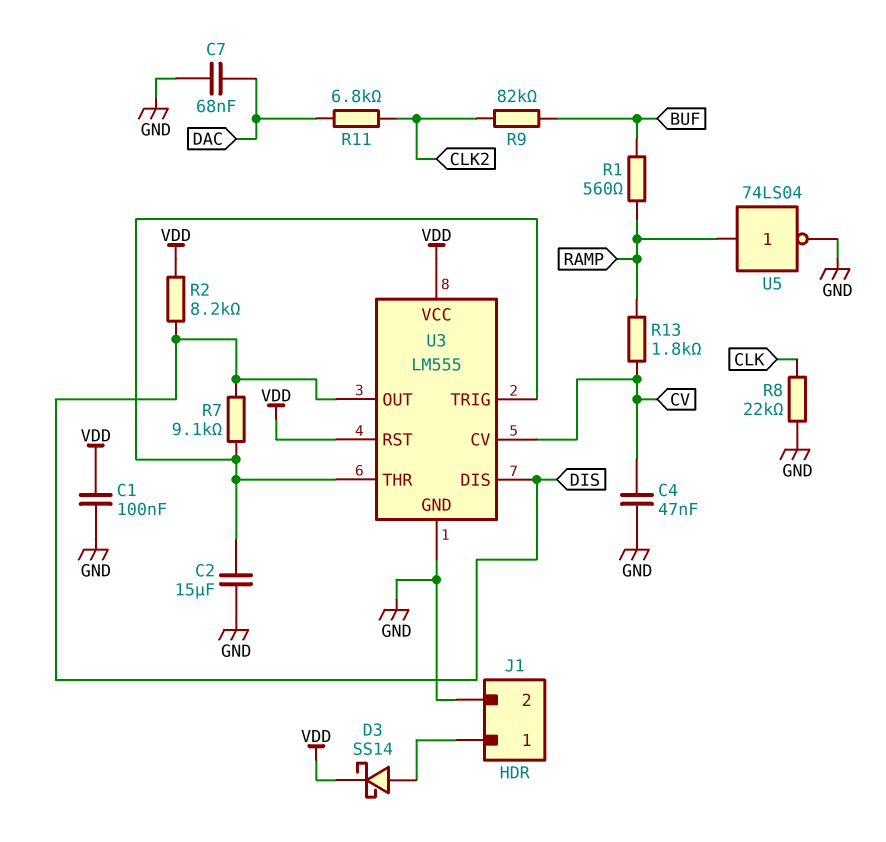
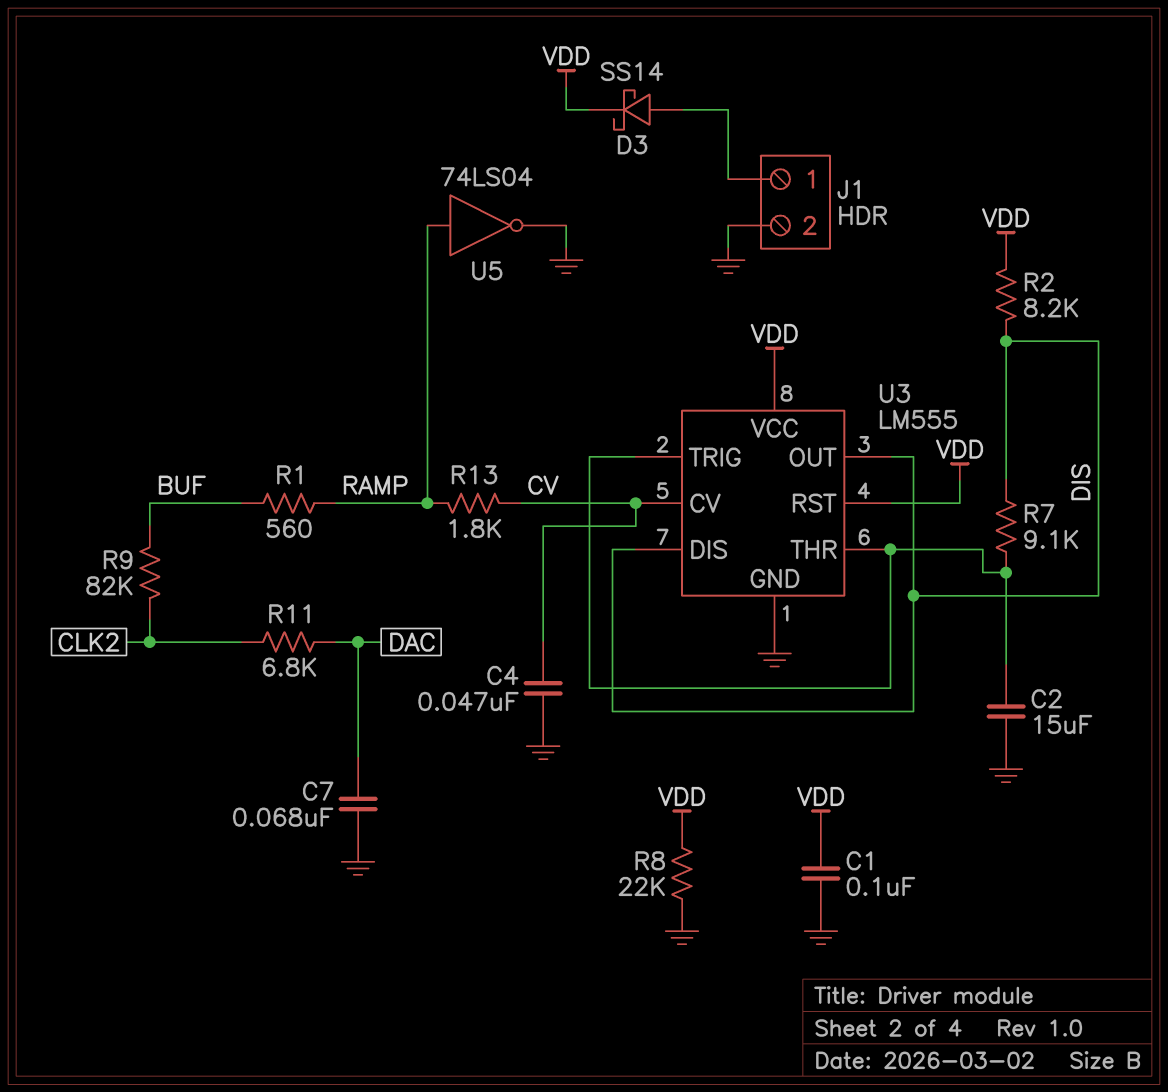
R8: 22k (CLK, GND) -> 22k (GND, VDD)

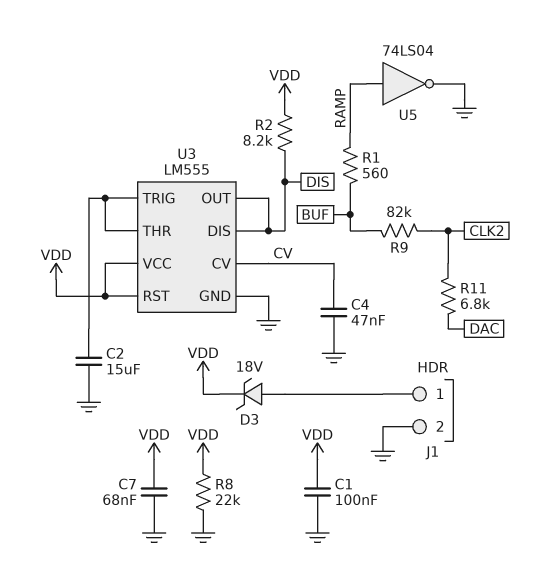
C7: 68nF (DAC, GND) -> 68nF (GND, VDD)
D3: schottky SS14 (A J1/1, K VDD) -> zener 18V (A J1/1, K VDD)
R7: 9.1k (DIS, U3/THR) -> none
R13: 1.8k (CV, RAMP) -> none

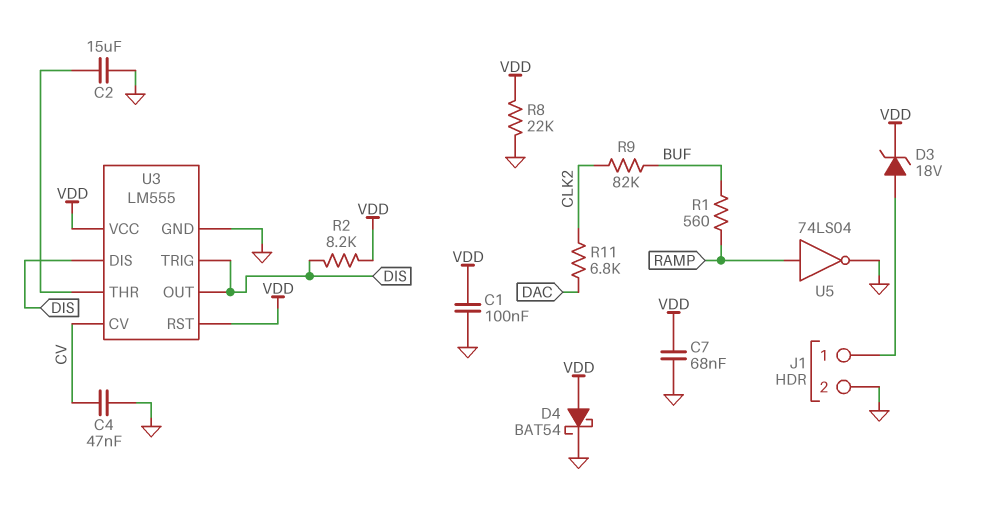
D4: none -> schottky BAT54 (A VDD, K GND)
U3 pin TRIG: U3/THR -> DIS

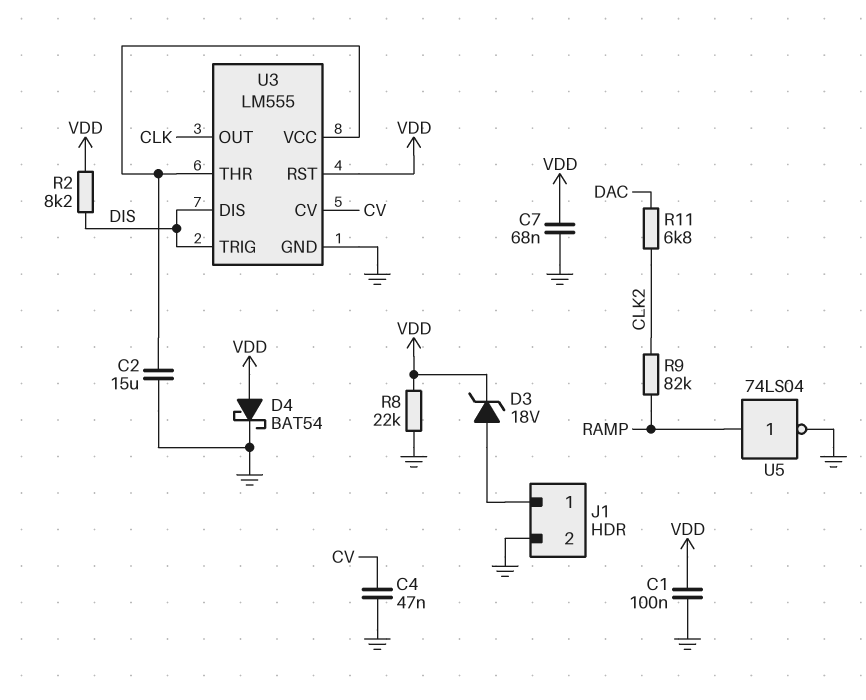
R1: 560 (BUF, RAMP) -> none
R9: 82k (BUF, CLK2) -> 82k (CLK2, RAMP)
U3 pin OUT: DIS -> CLK
U3 pin VCC: VDD -> U3/THR

